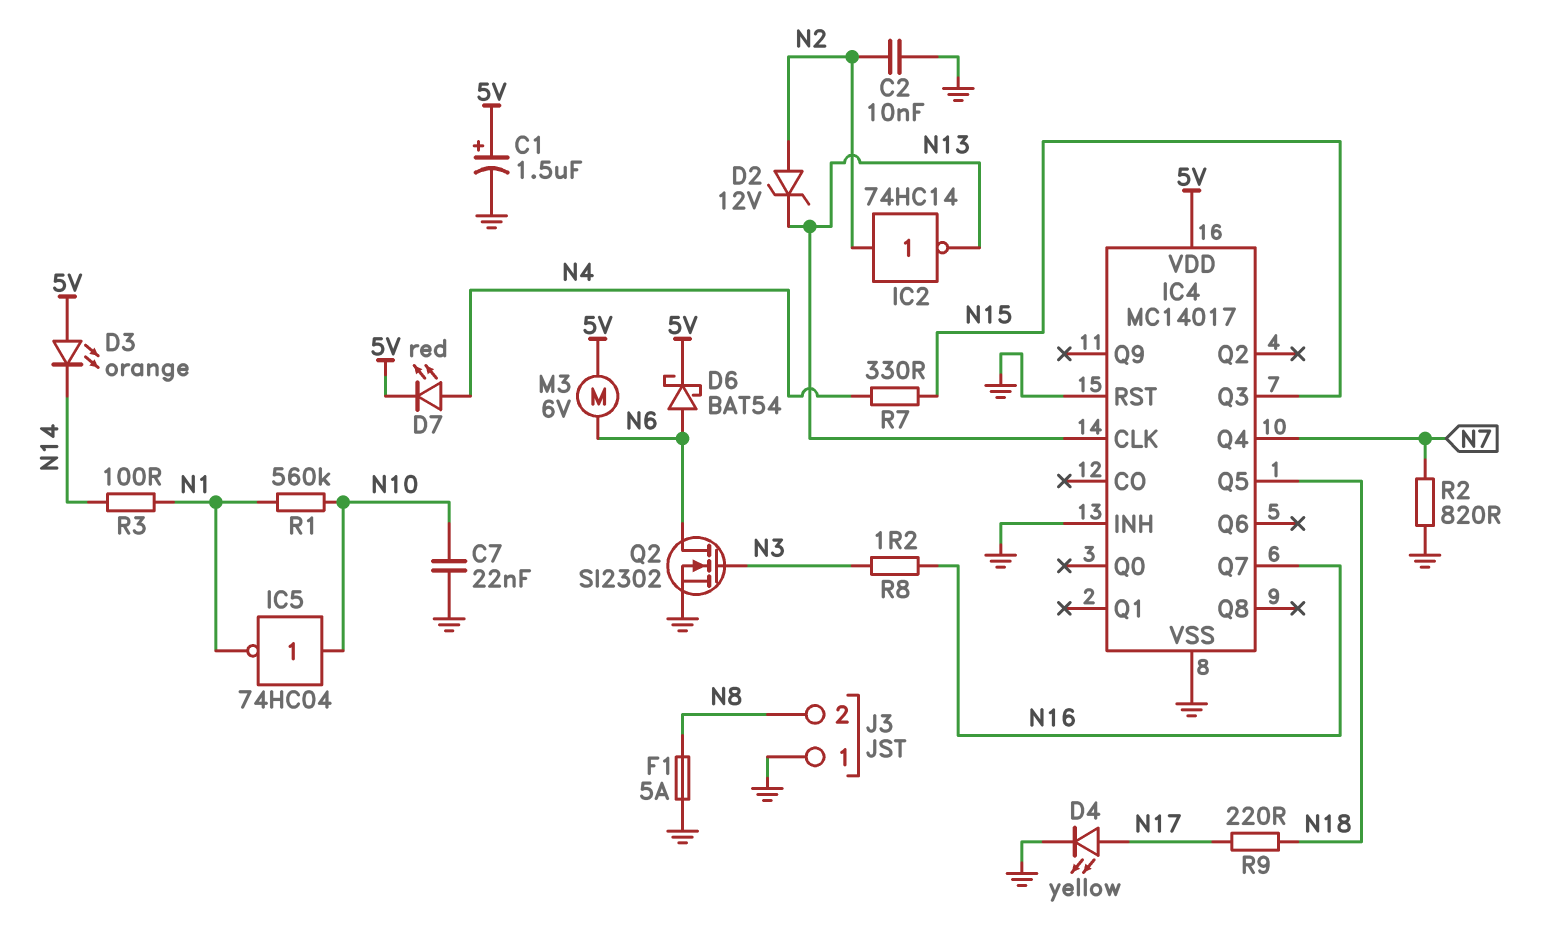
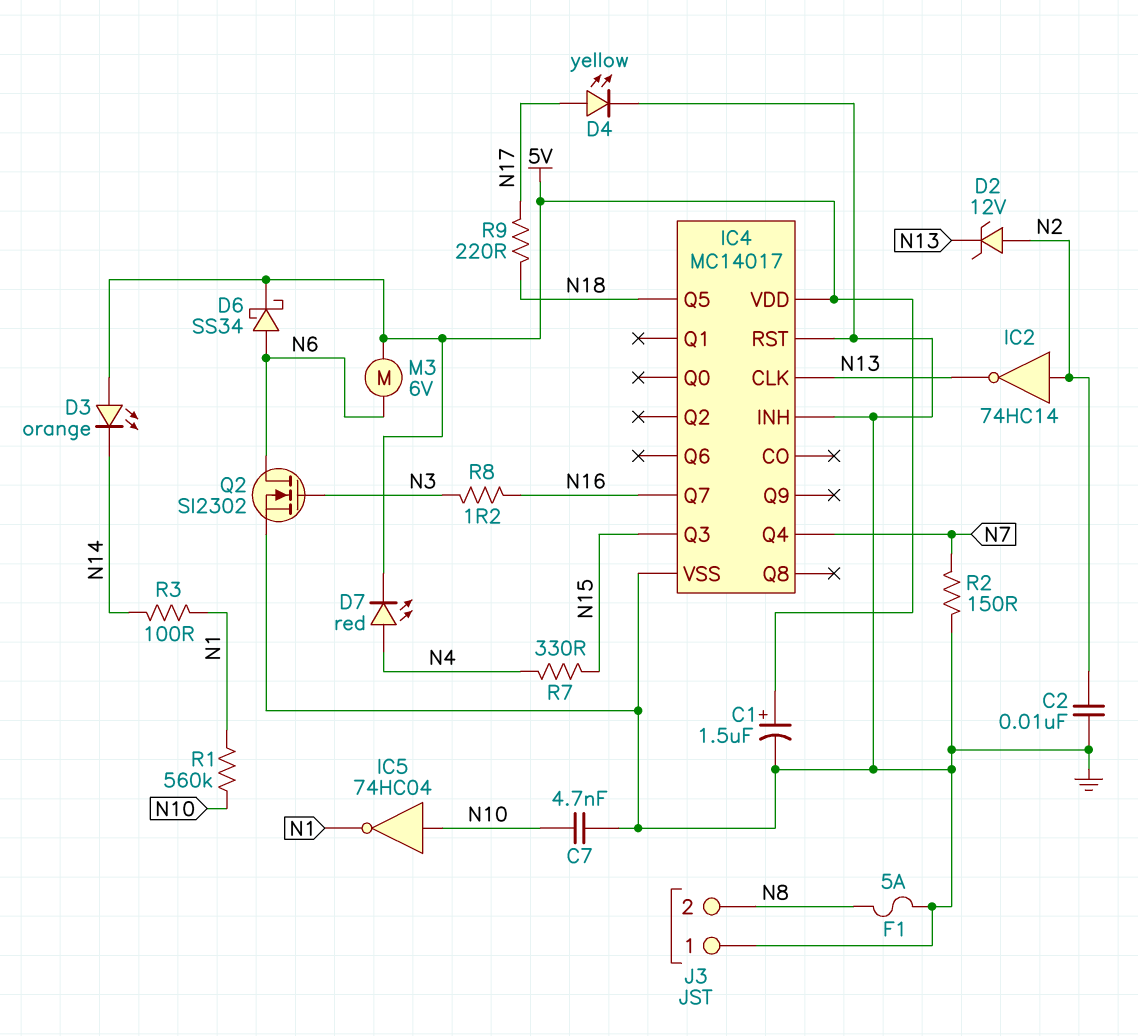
C7: 22nF (GND, N10) -> 4.7nF (GND, N10)
D6: schottky BAT54 (A N6, K 5V) -> schottky SS34 (A N6, K 5V)
R2: 820 (GND, N7) -> 150 (GND, N7)

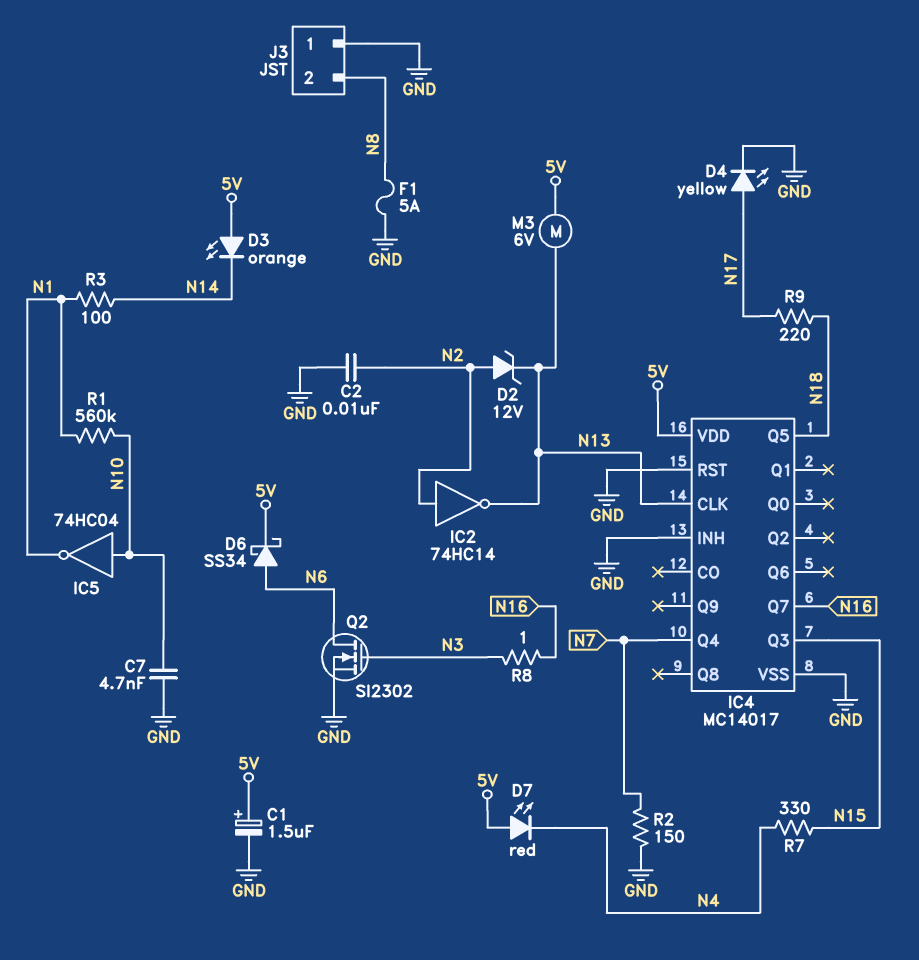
D7: LED red (A N4, K 5V) -> LED red (A 5V, K N4)
M3: motor 6V (5V, N6) -> motor 6V (5V, N13)
R8: 1.2 (N3, N16) -> 1 (N3, N16)

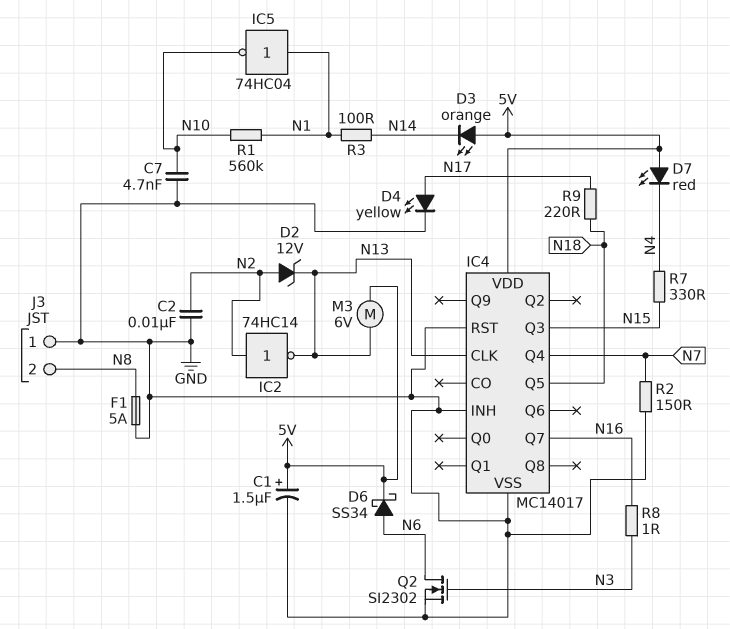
IC5: NOT 74HC04 (in N10, out N1) -> NOT 74HC04 (in N1, out N10)

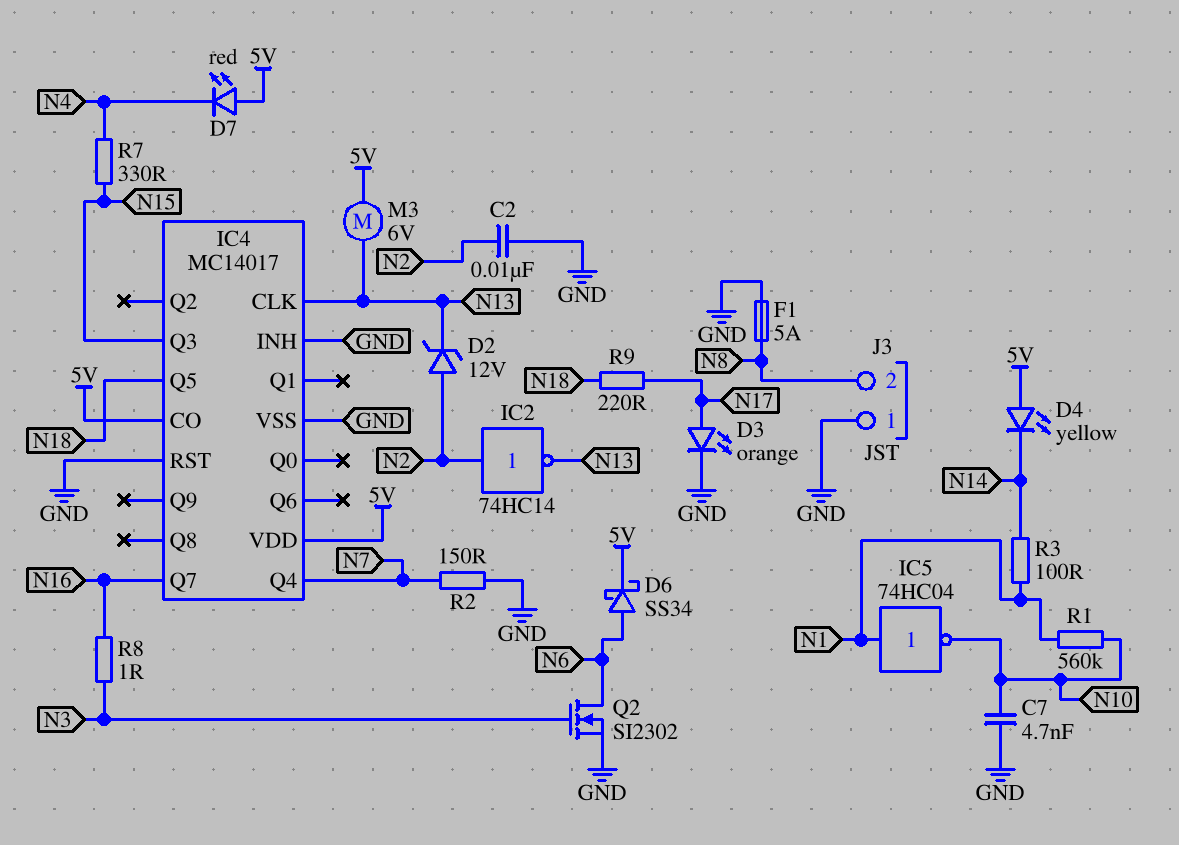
C1: 1.5uF (plus 5V, minus GND) -> none
D3: LED orange (A 5V, K N14) -> LED orange (A N17, K GND)
D4: LED yellow (A N17, K GND) -> LED yellow (A 5V, K N14)
IC4 pin CO: none -> 5V

